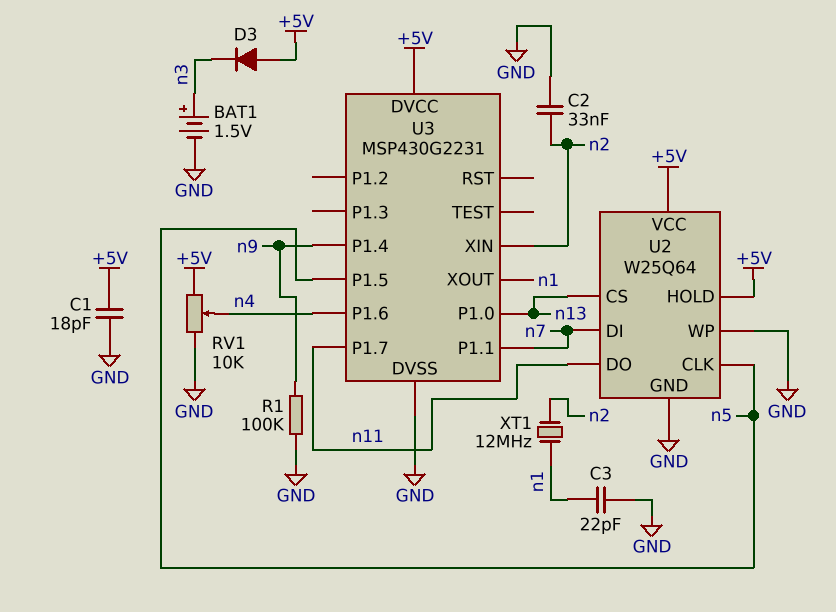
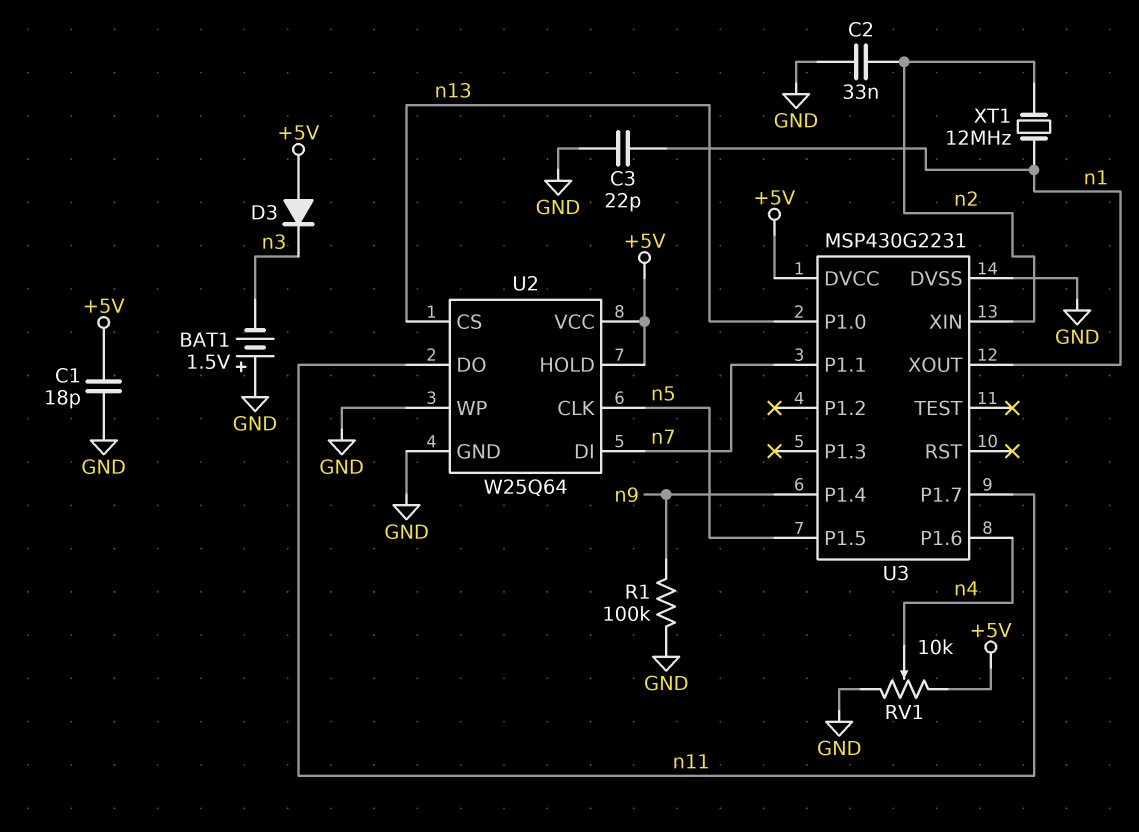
BAT1: 1.5V (plus n3, minus GND) -> 1.5V (plus GND, minus n3)

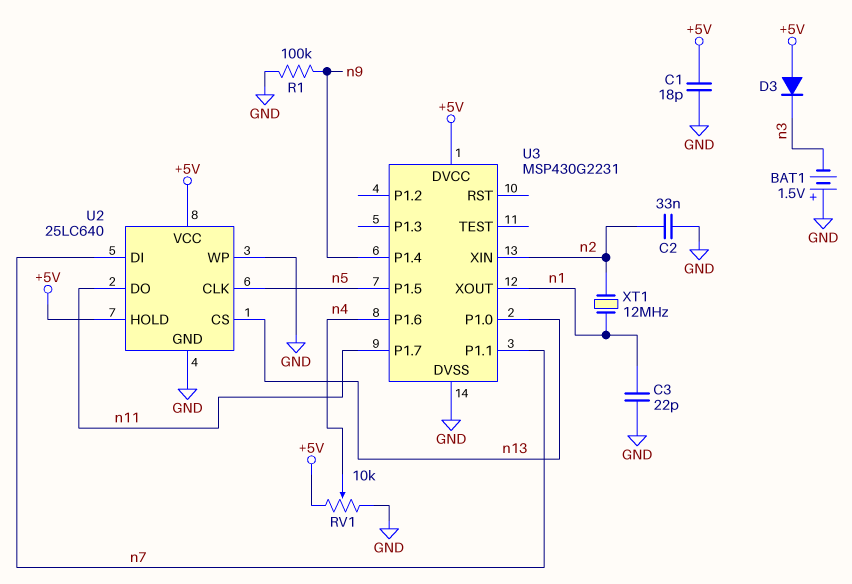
U2: W25Q64 -> 25LC640

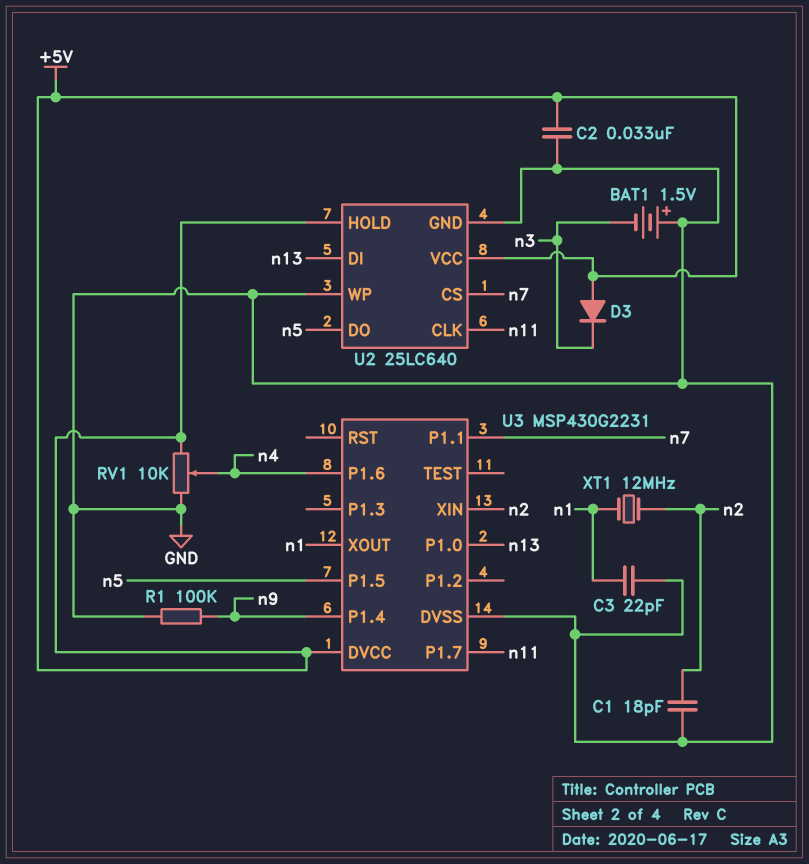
C1: 18pF (+5V, GND) -> 18pF (GND, n2)
C2: 33nF (GND, n2) -> 33nF (+5V, GND)
U2 pin CLK: n5 -> n11
U2 pin CS: n13 -> n7
U2 pin DI: n7 -> n13
U2 pin DO: n11 -> n5

